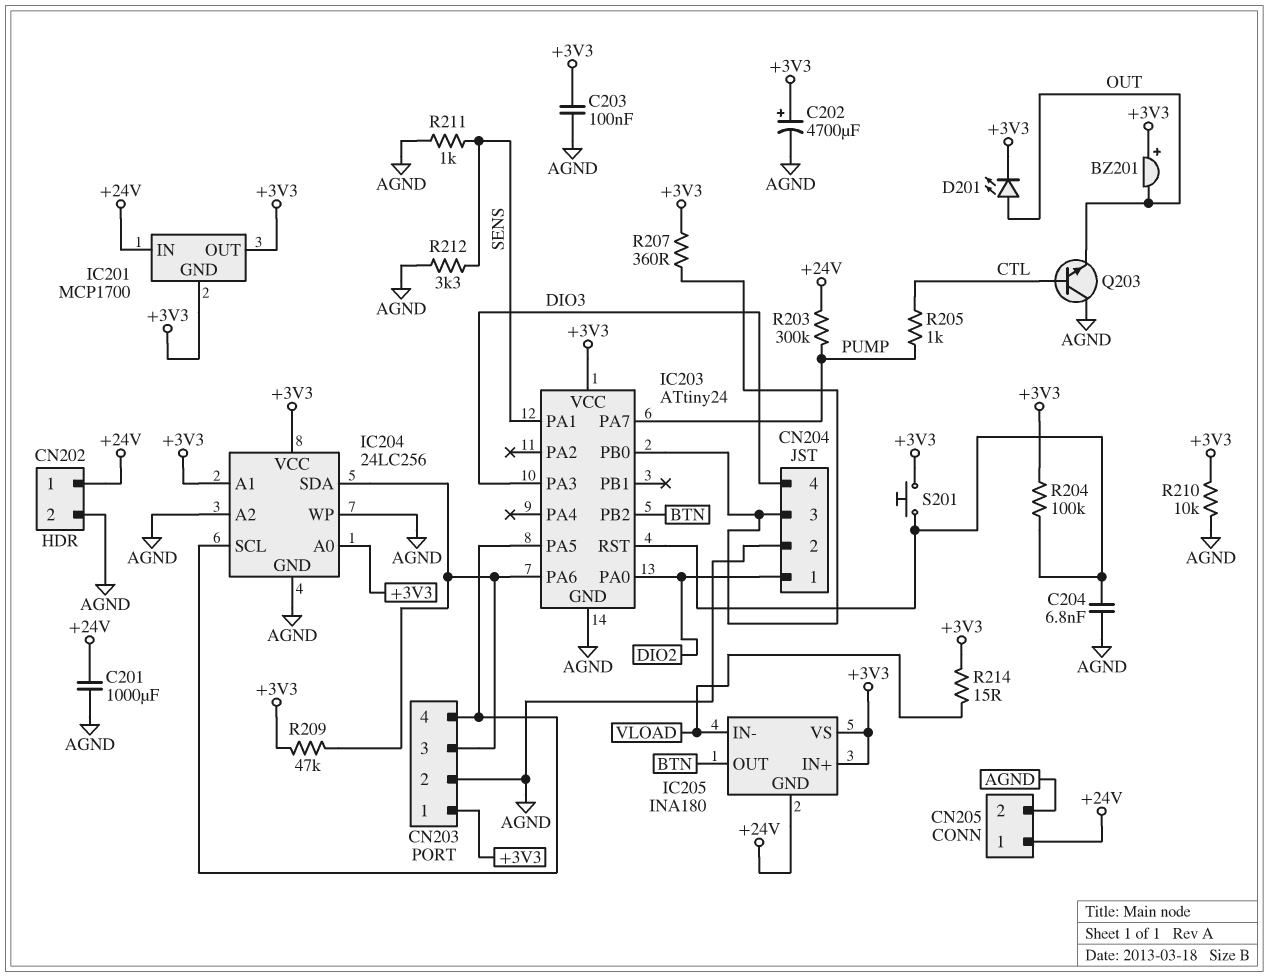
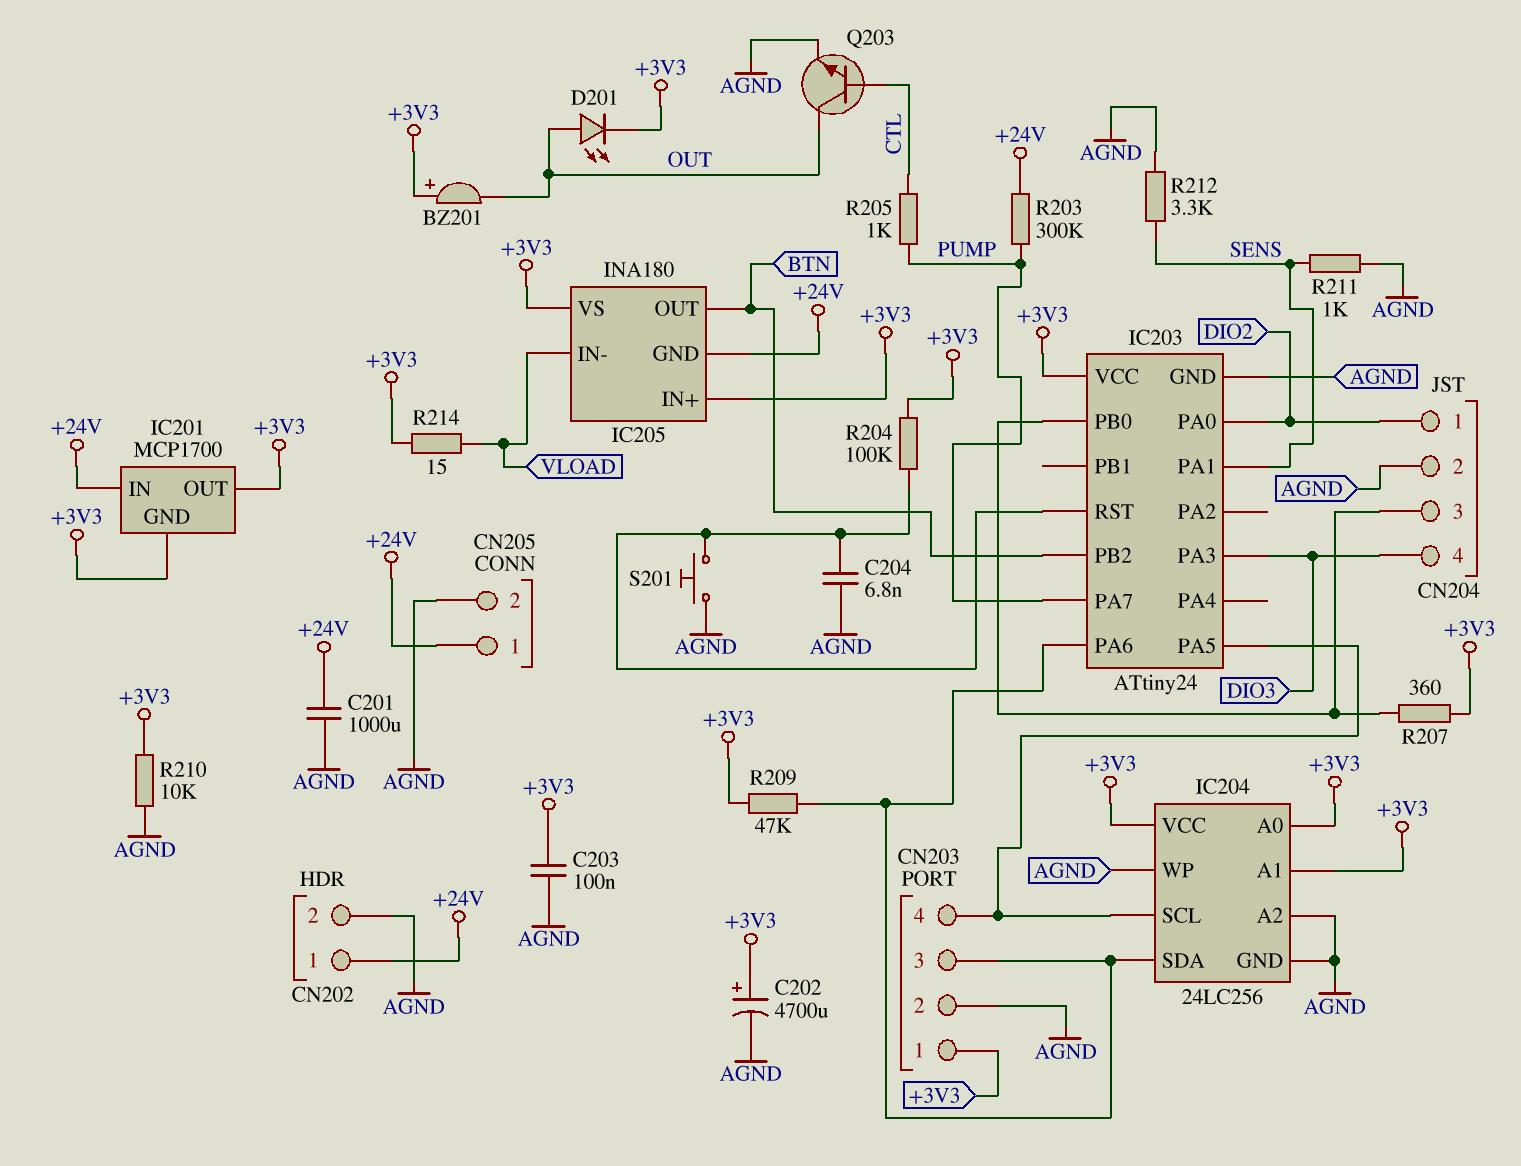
Q203: NPN (B CTL, C AGND, E OUT) -> NPN (B CTL, C OUT, E AGND)
S201: button (+3V3, IC203/RST) -> button (AGND, IC203/RST)

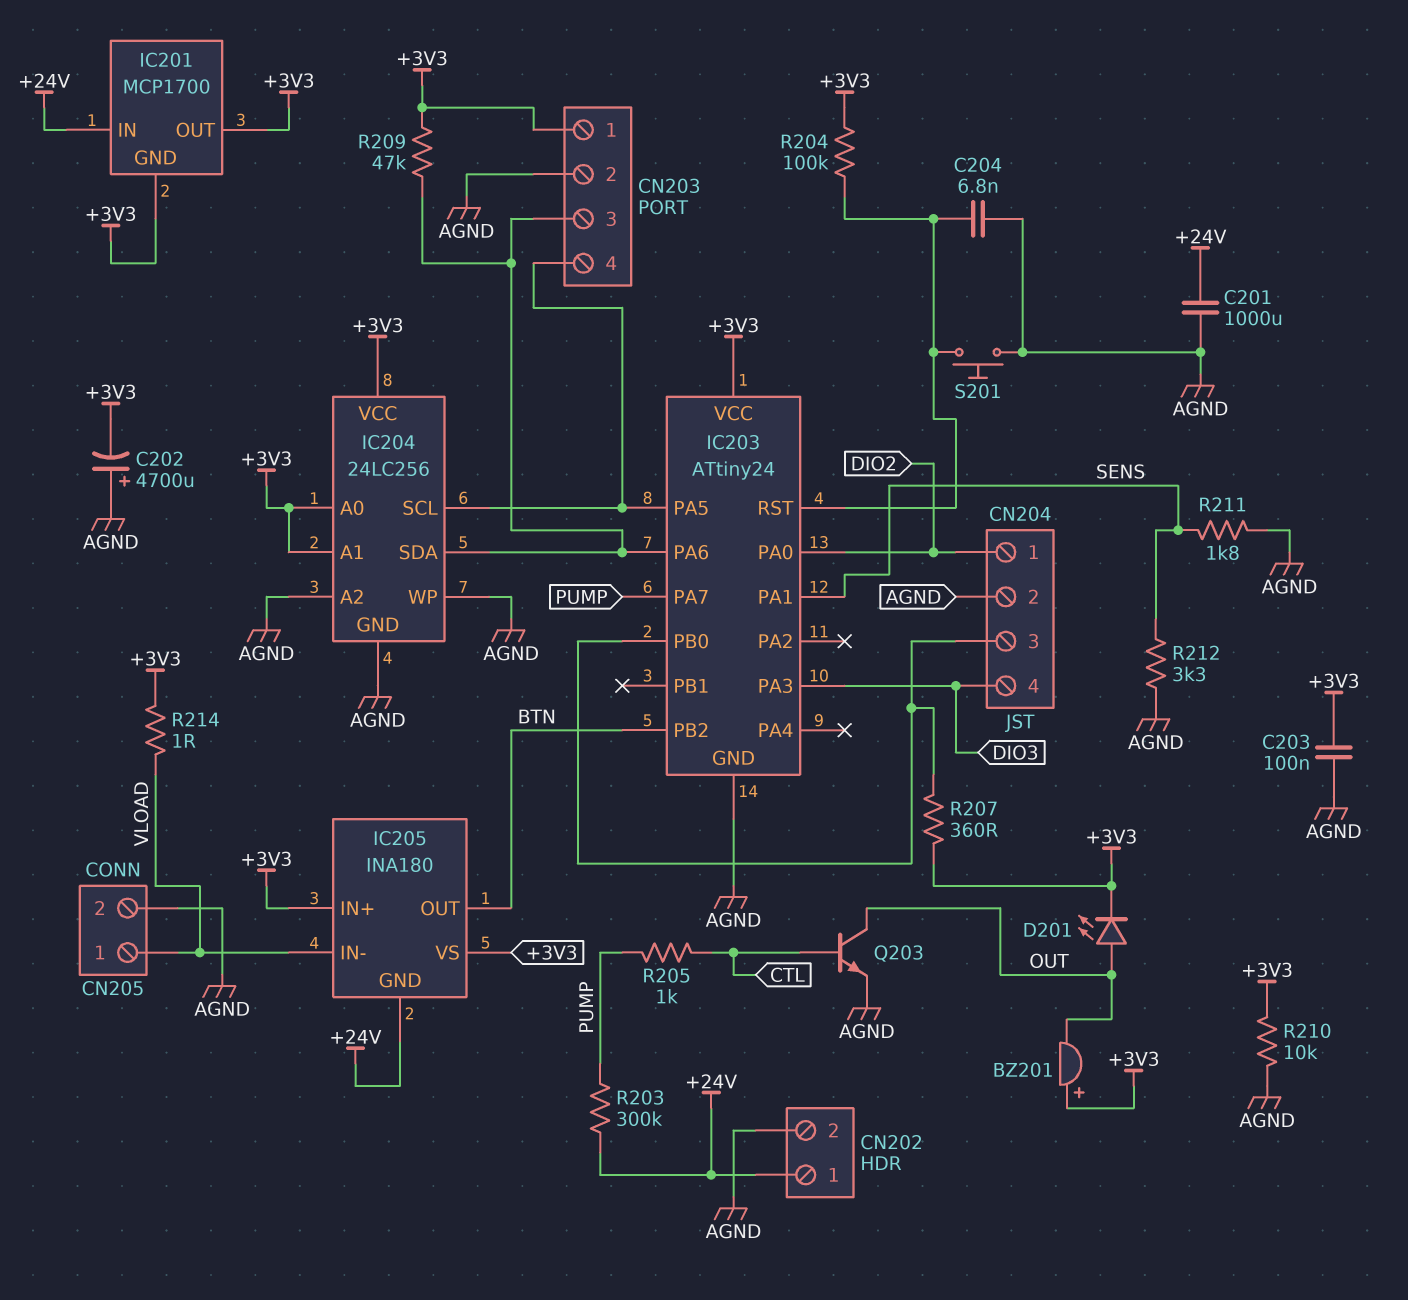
C202: 4700uF (plus +3V3, minus AGND) -> 4700uF (plus AGND, minus +3V3)
CN205 pin 1: +24V -> VLOAD
R211: 1k (AGND, SENS) -> 1.8k (AGND, SENS)
R214: 15 (+3V3, VLOAD) -> 1 (+3V3, VLOAD)

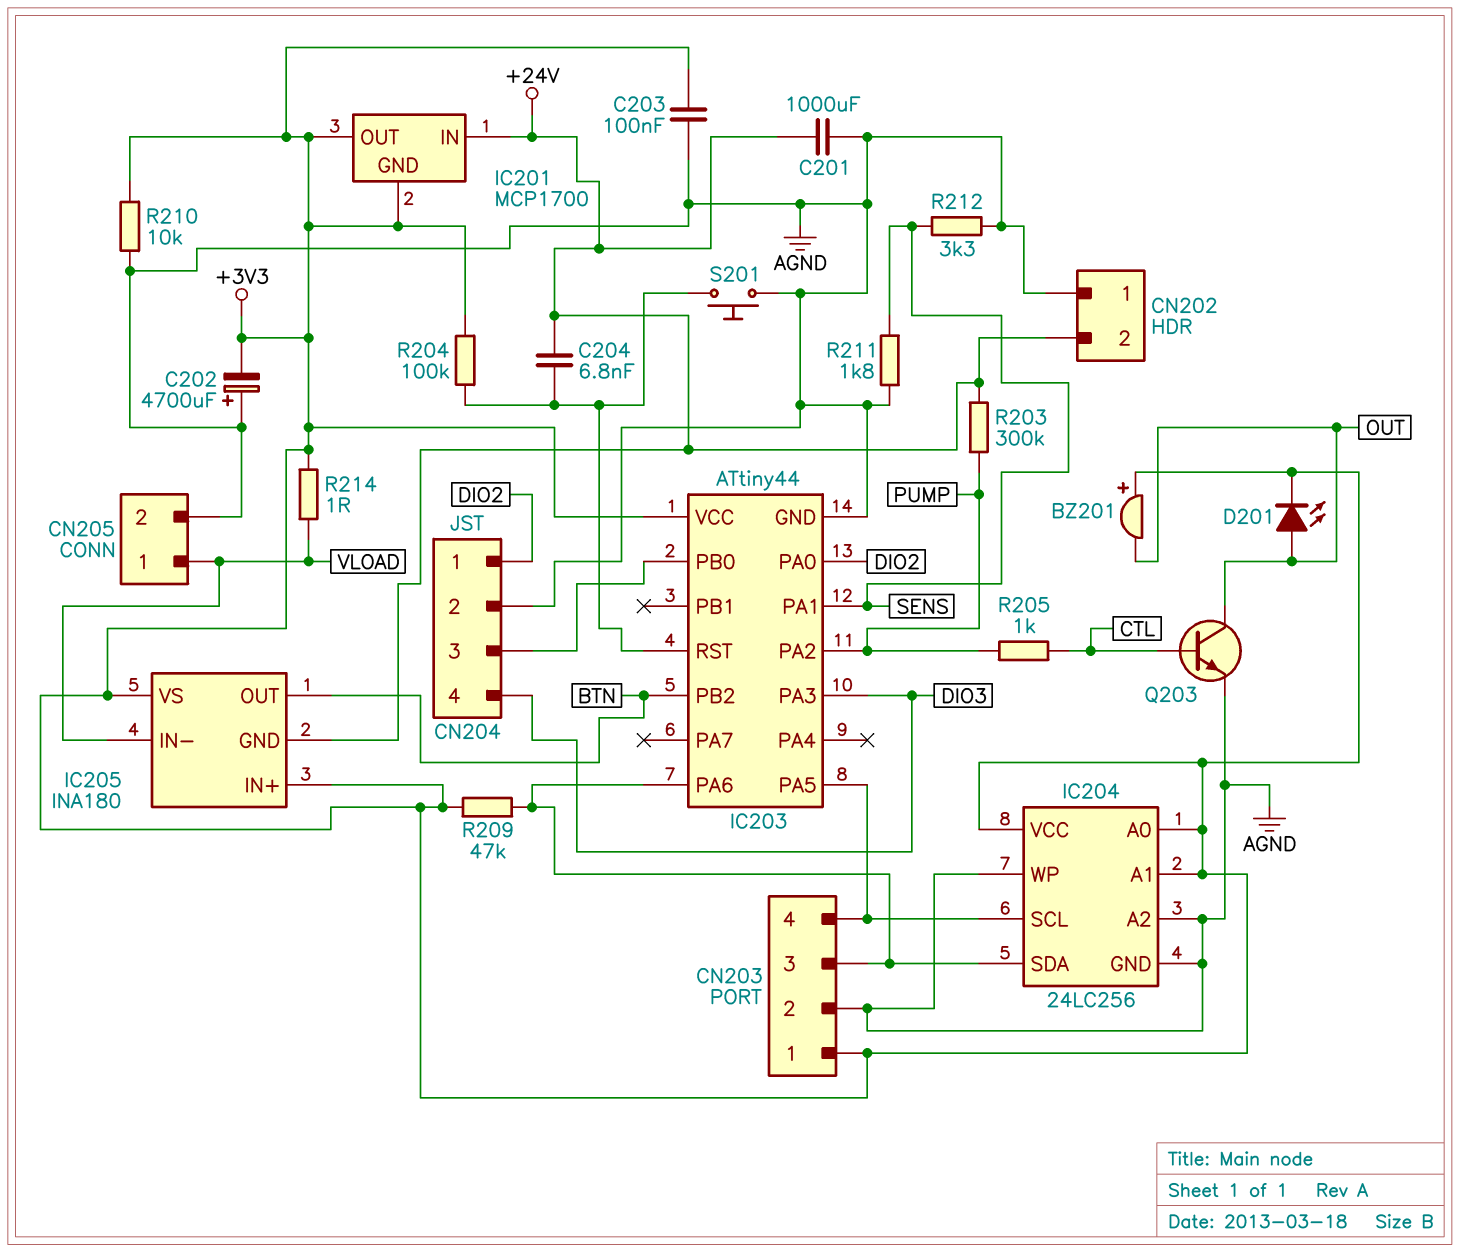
C204: 6.8nF (AGND, IC203/RST) -> 6.8nF (+24V, IC203/RST)
CN202 pin 1: +24V -> AGND
CN202 pin 2: AGND -> +24V
IC203: ATtiny24 -> ATtiny44
IC203 pin PA2: none -> PUMP
IC203 pin PA7: PUMP -> none
R207: 360 (+3V3, CN204/3) -> none

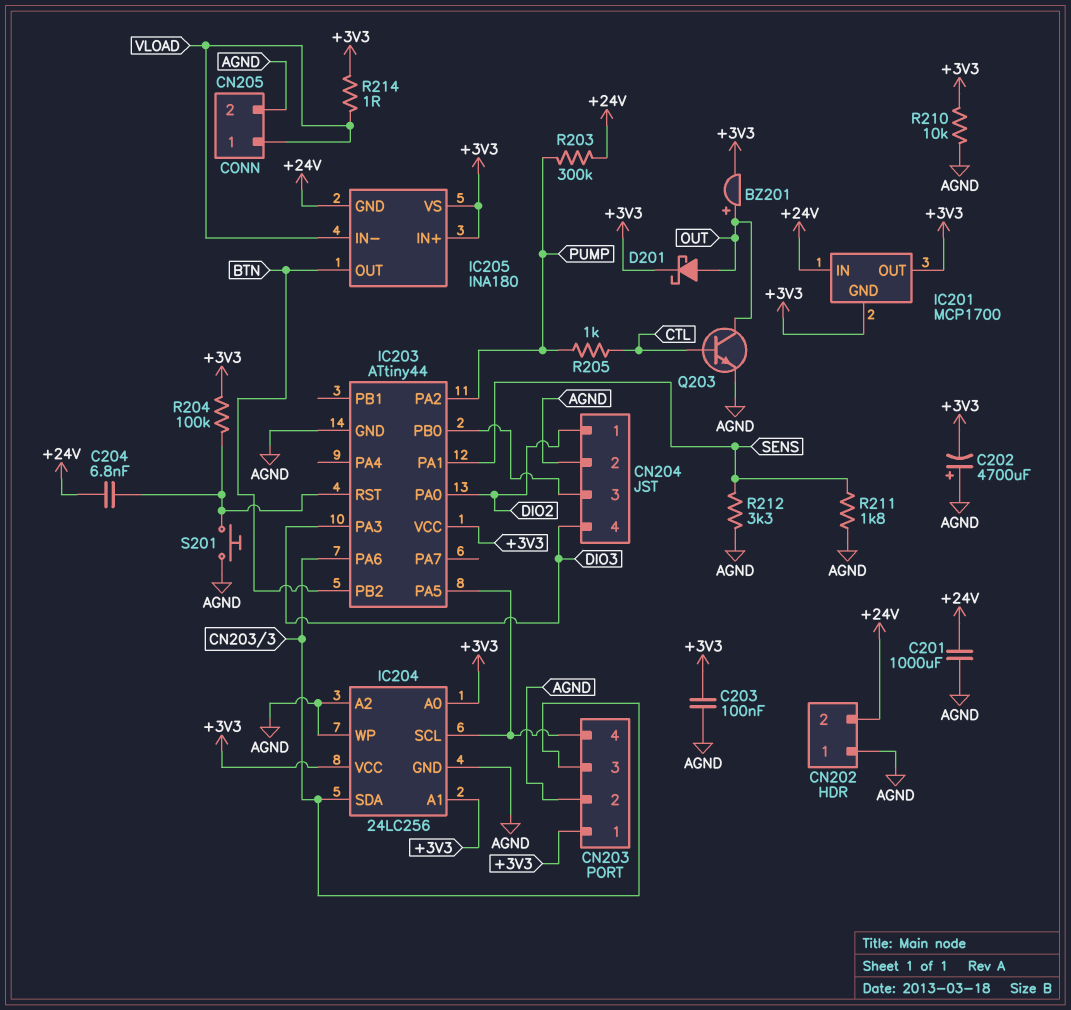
BZ201: buzzer (plus +3V3, minus OUT) -> buzzer (plus OUT, minus +3V3)
D201: LED (A OUT, K +3V3) -> schottky (A OUT, K +3V3)
R209: 47k (+3V3, CN203/3) -> none

